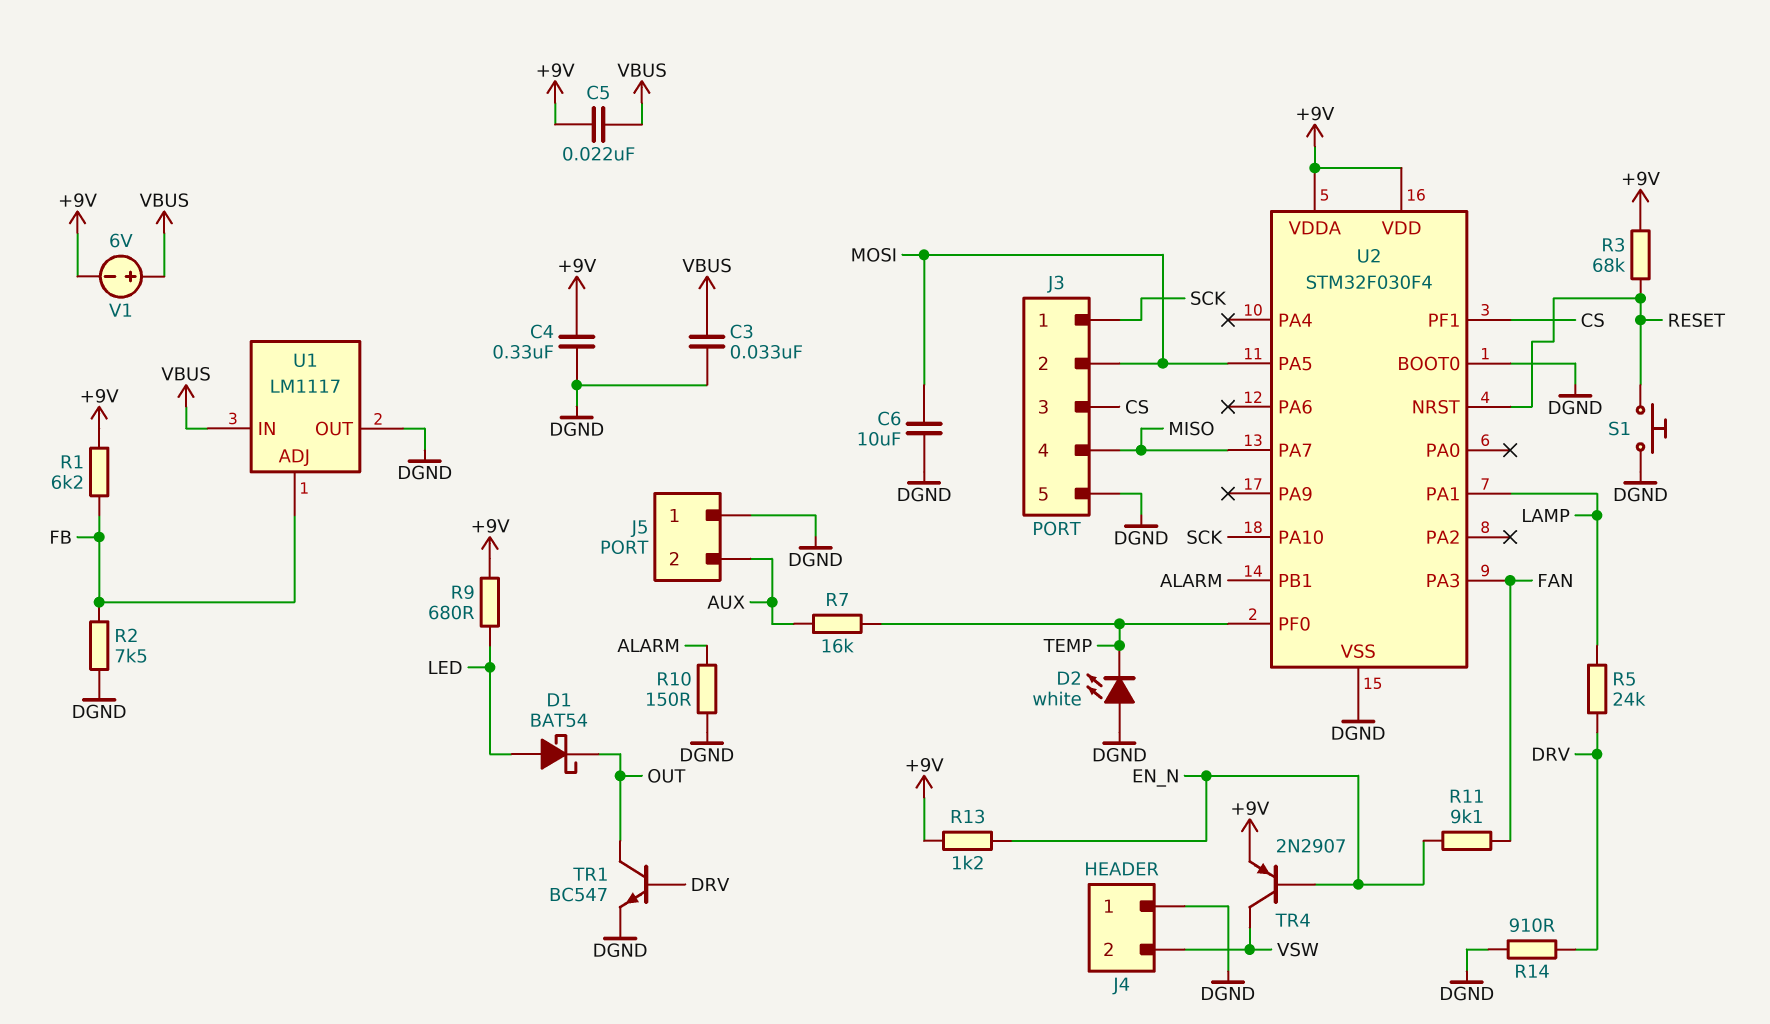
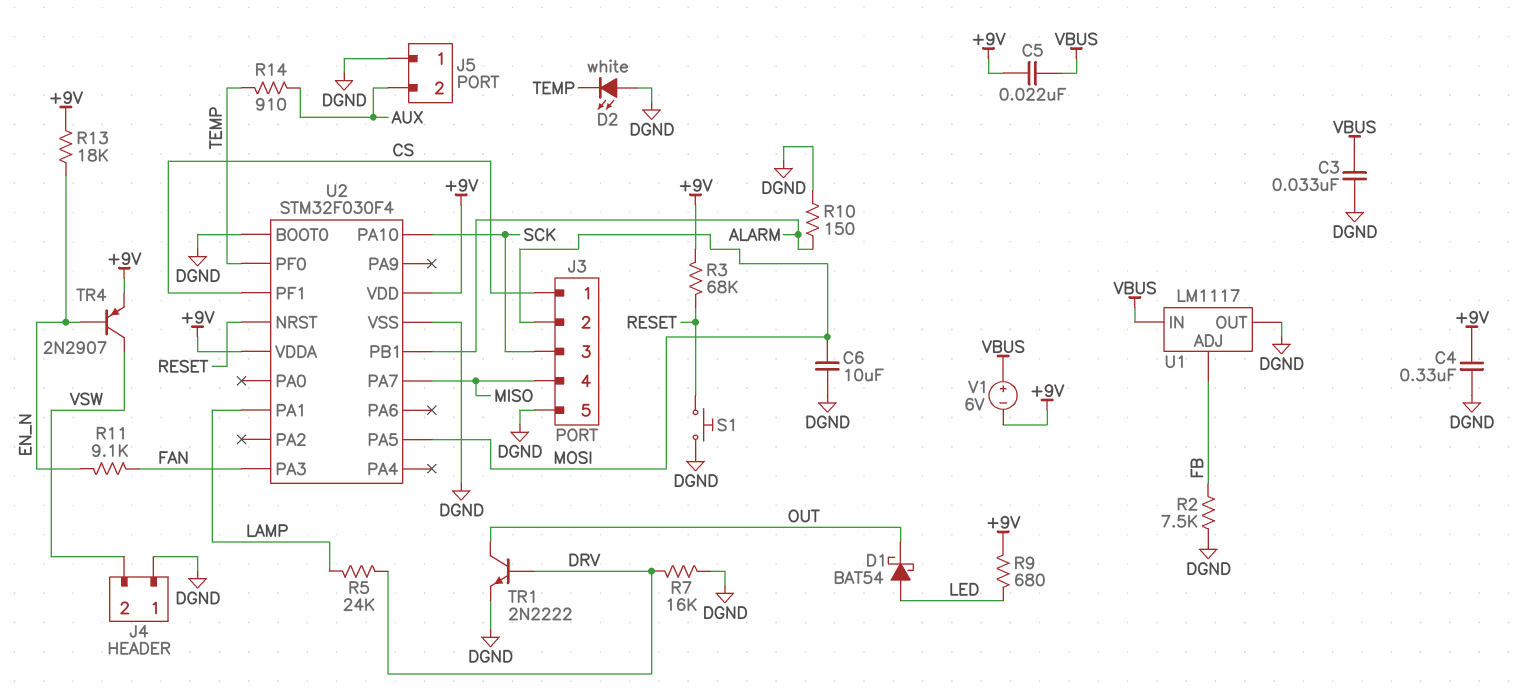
J3 pin 1: SCK -> CS
J3 pin 3: CS -> SCK
R1: 6.2k (+9V, FB) -> none
R7: 16k (AUX, TEMP) -> 16k (DGND, DRV)
R13: 1.2k (+9V, EN_N) -> 18k (+9V, EN_N)
R14: 910 (DGND, DRV) -> 910 (AUX, TEMP)
TR1: NPN BC547 (B DRV, C OUT, E DGND) -> NPN 2N2222 (B DRV, C OUT, E DGND)

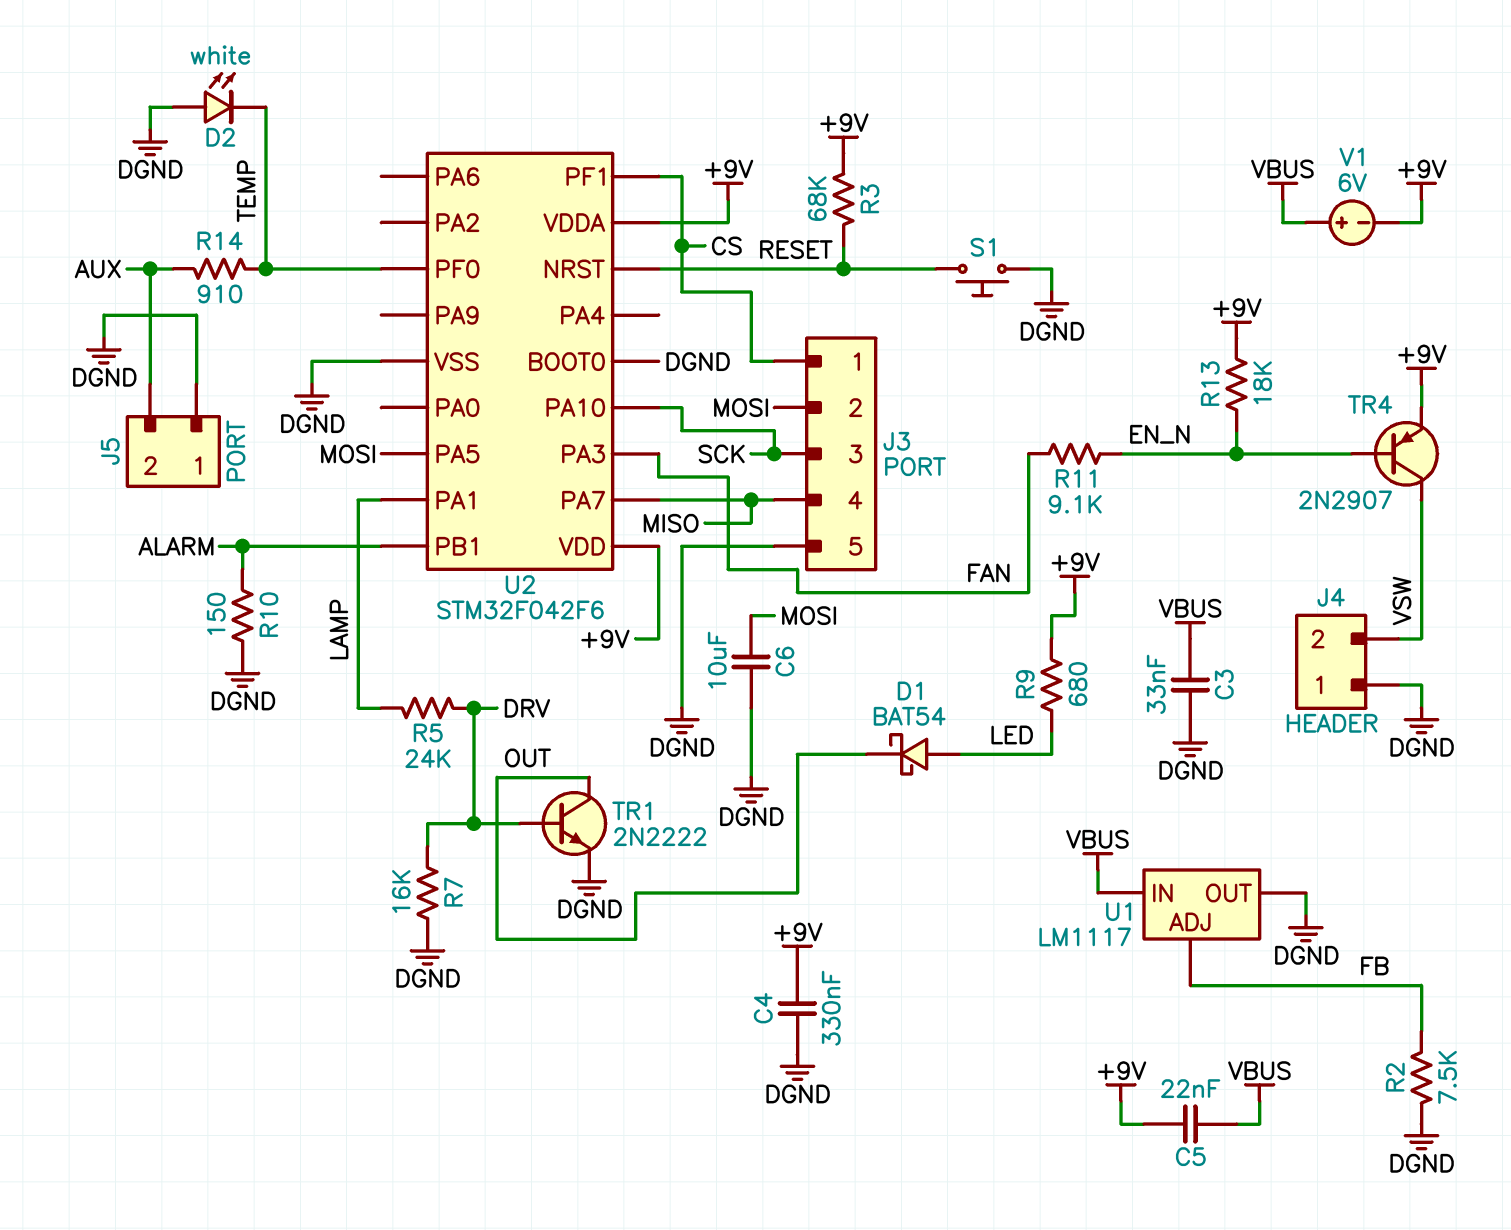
U2: STM32F030F4 -> STM32F042F6

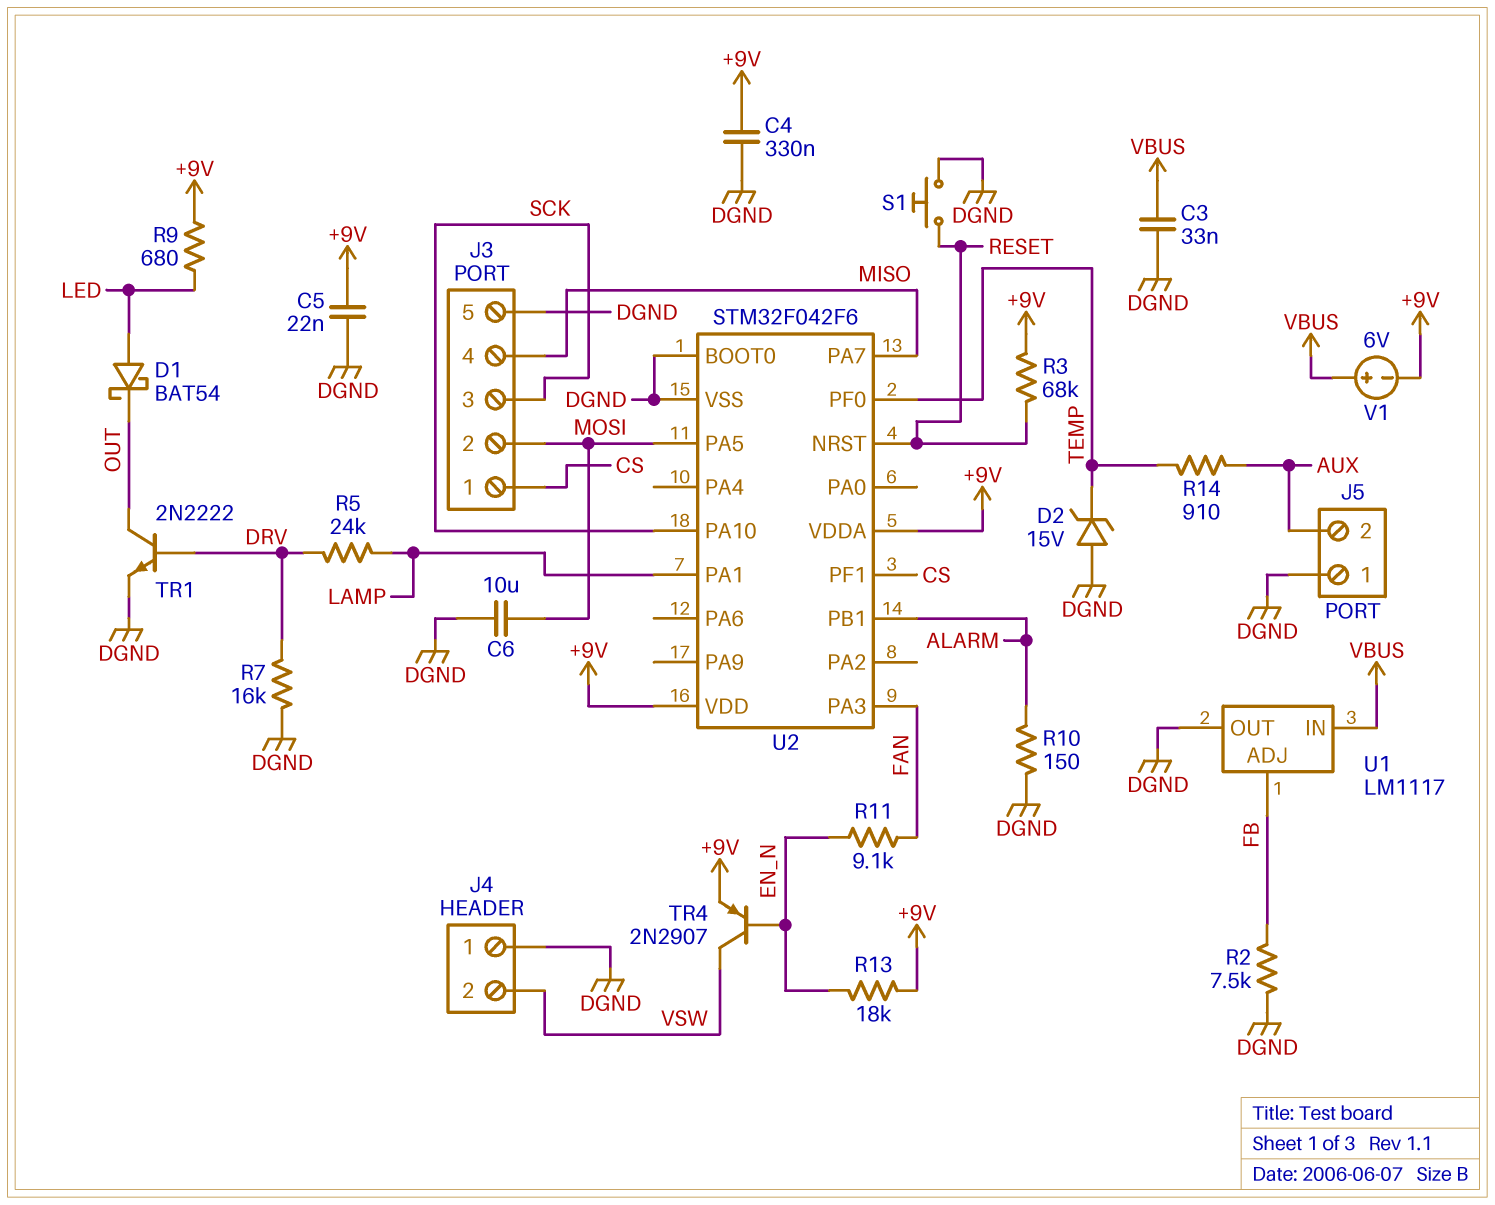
C5: 22nF (+9V, VBUS) -> 22nF (+9V, DGND)
D2: LED white (A DGND, K TEMP) -> zener 15V (A DGND, K TEMP)

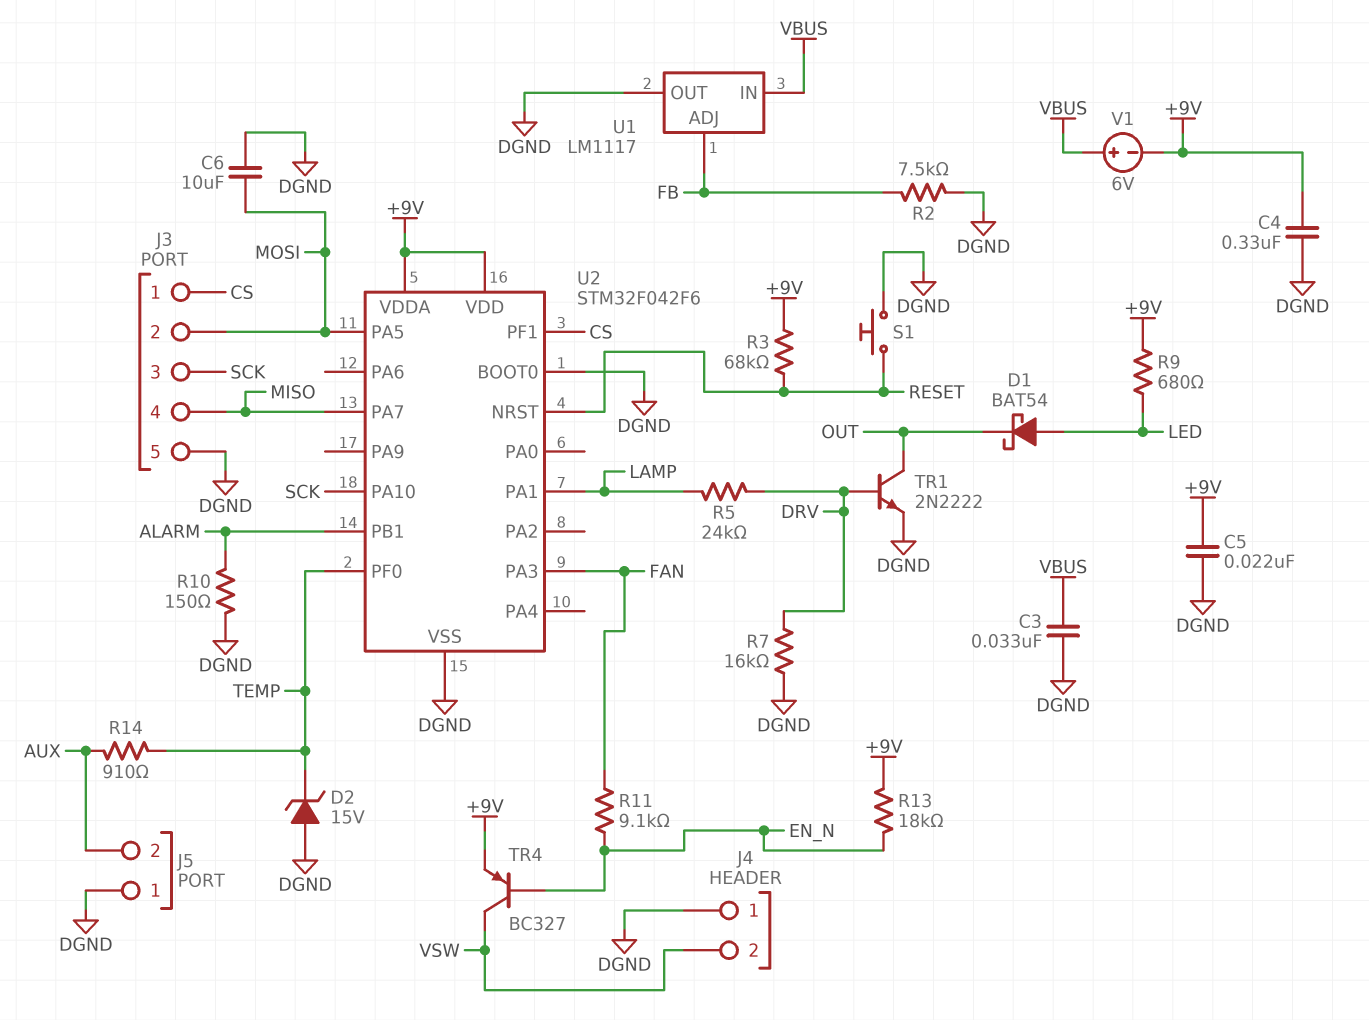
TR4: PNP 2N2907 (B EN_N, C VSW, E +9V) -> PNP BC327 (B EN_N, C VSW, E +9V)

